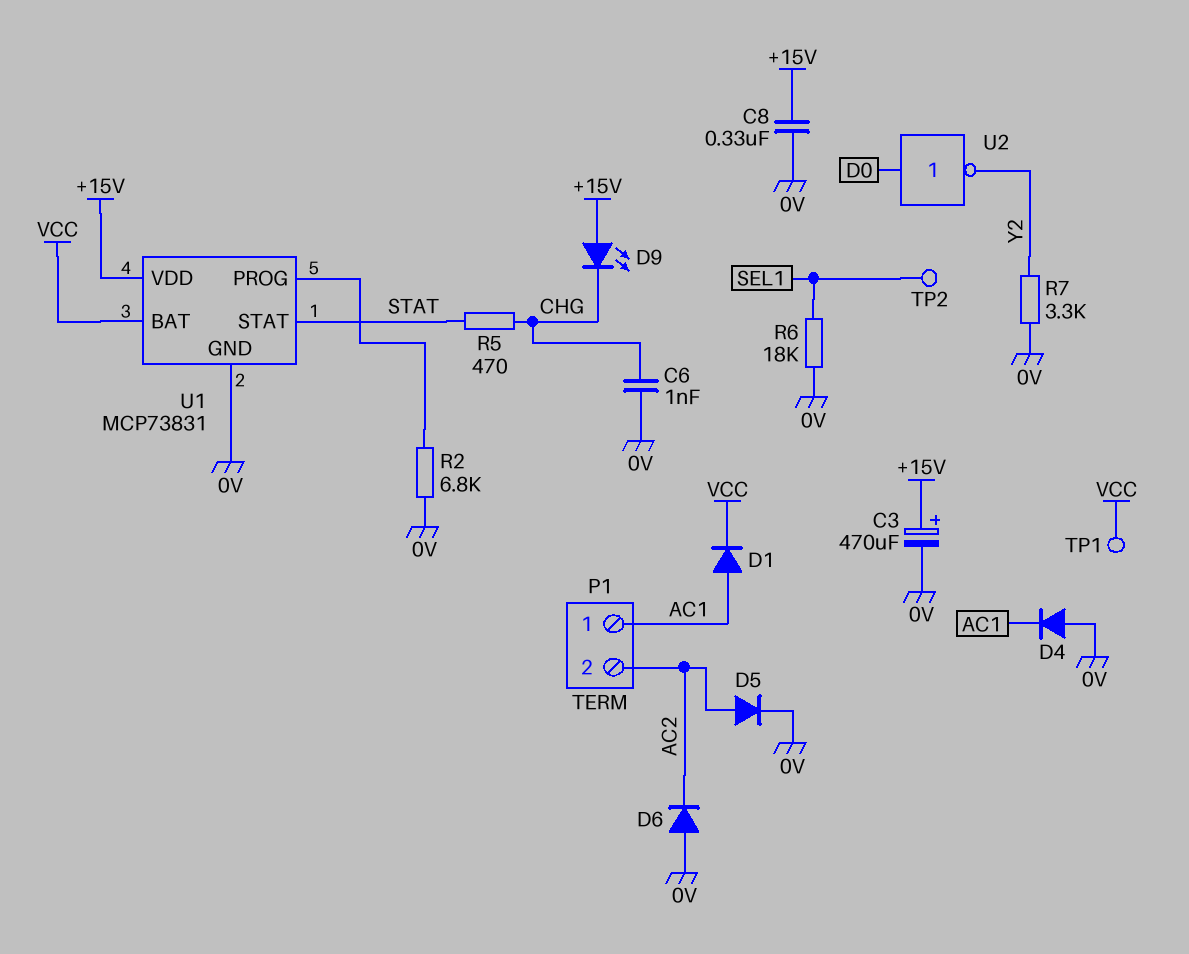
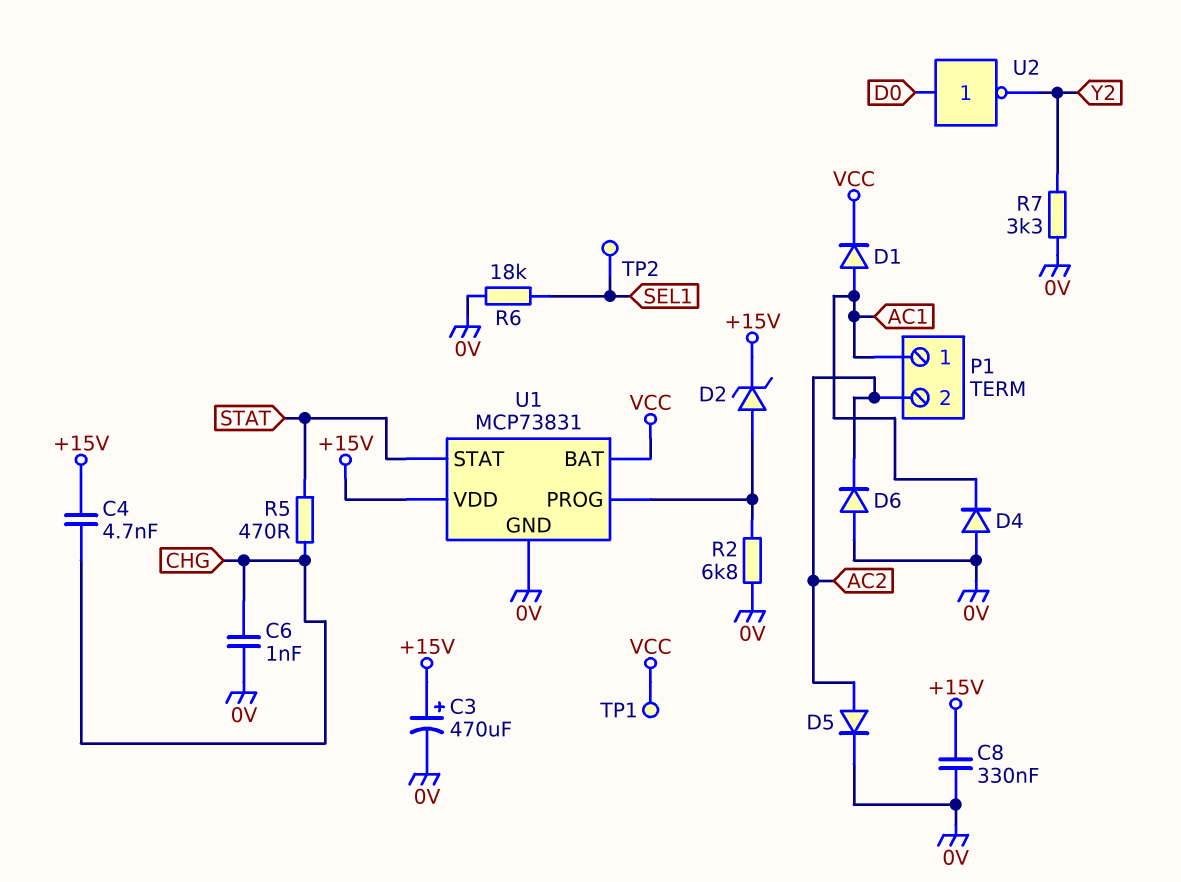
C4: none -> 4.7nF (+15V, CHG)
D2: none -> zener (A U1/PROG, K +15V)
D9: LED (A +15V, K CHG) -> none

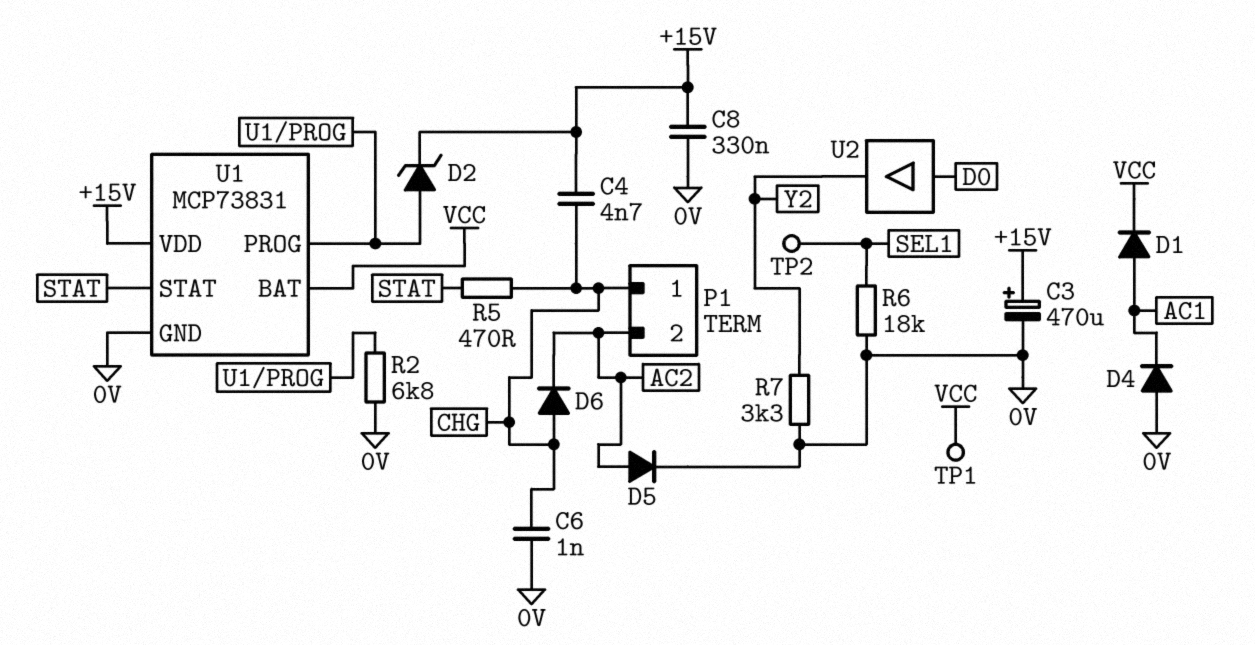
D6: diode (A 0V, K AC2) -> diode (A CHG, K AC2)
P1 pin 1: AC1 -> CHG
U2: NOT (in D0, out Y2) -> buffer (in D0, out Y2)

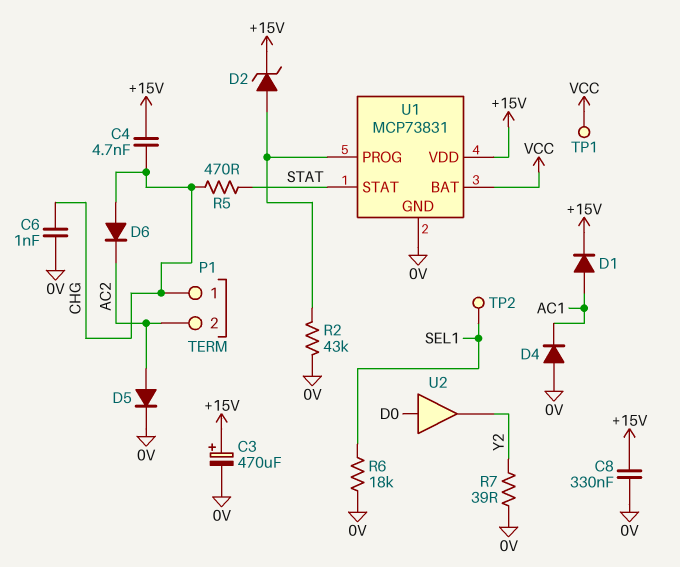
D1: diode (A AC1, K VCC) -> diode (A AC1, K +15V)
R2: 6.8k (0V, U1/PROG) -> 43k (0V, U1/PROG)
R7: 3.3k (0V, Y2) -> 39 (0V, Y2)

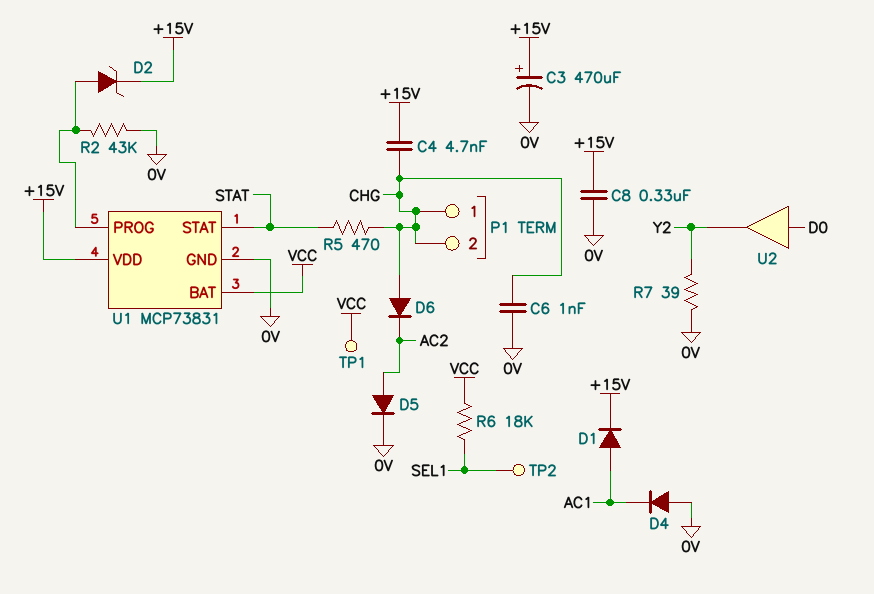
P1 pin 2: AC2 -> CHG
R6: 18k (0V, SEL1) -> 18k (SEL1, VCC)

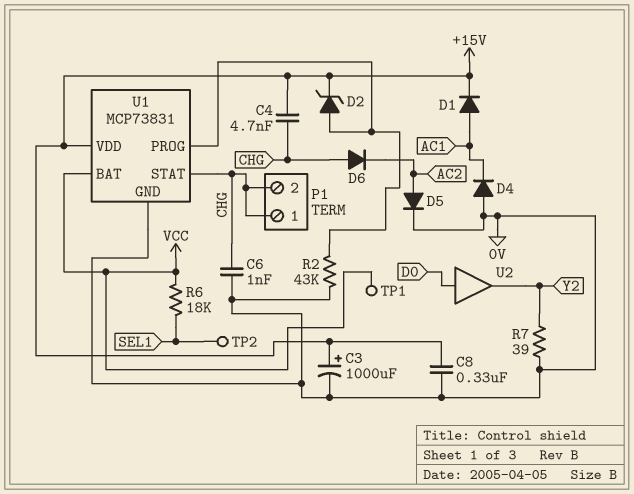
C3: 470uF (plus +15V, minus 0V) -> 1000uF (plus +15V, minus 0V)
R5: 470 (CHG, STAT) -> none
U1 pin STAT: STAT -> CHG

